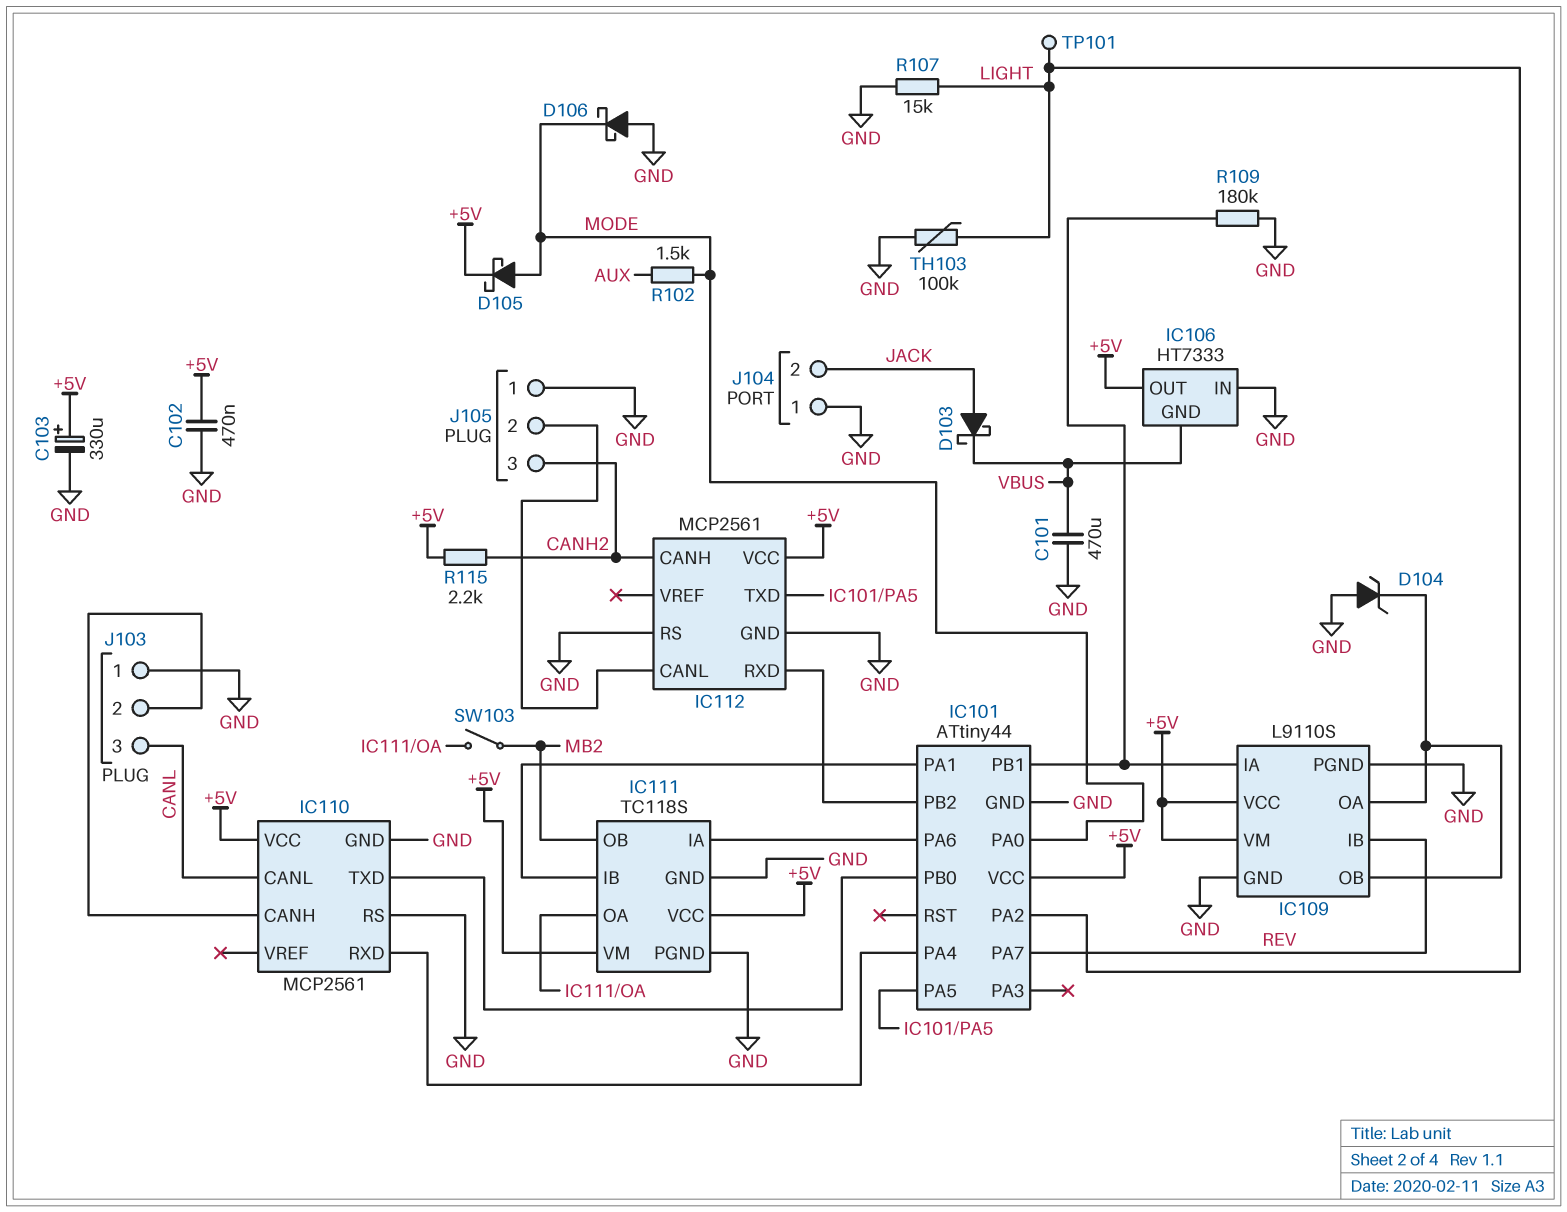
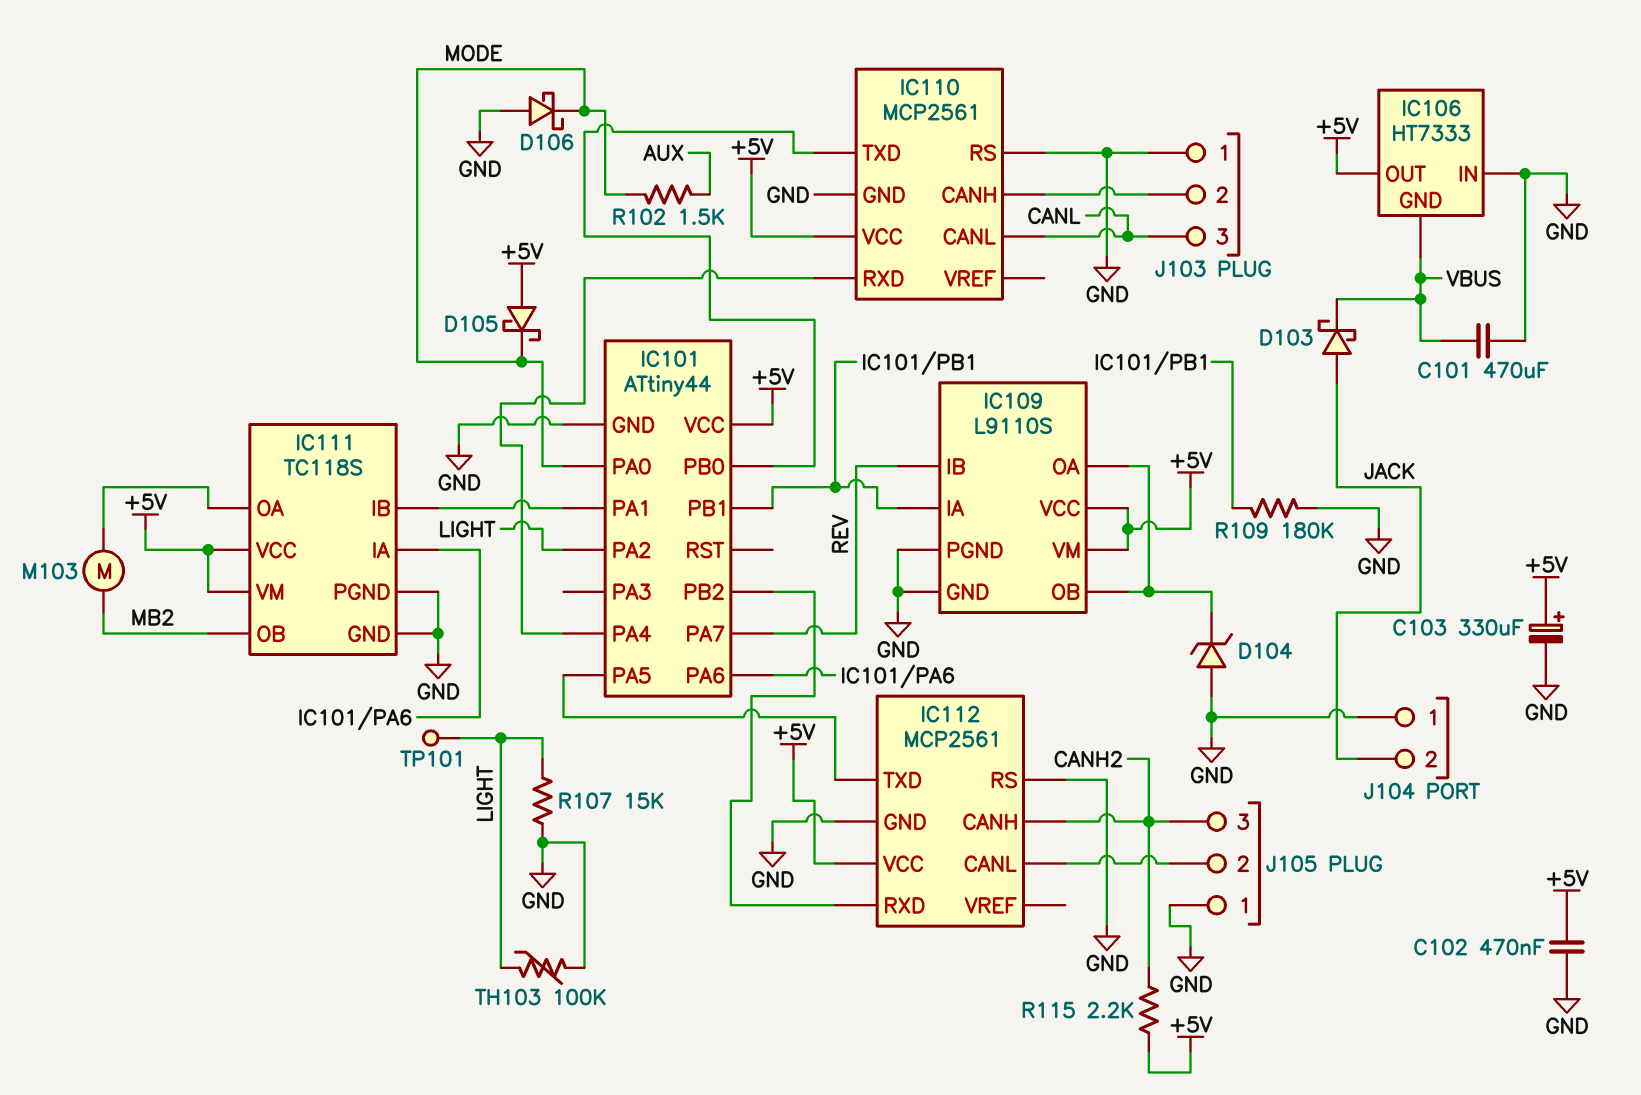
D105: schottky (A MODE, K +5V) -> schottky (A +5V, K MODE)
M103: none -> motor (IC111/OA, MB2)
SW103: switch (IC111/OA, MB2) -> none

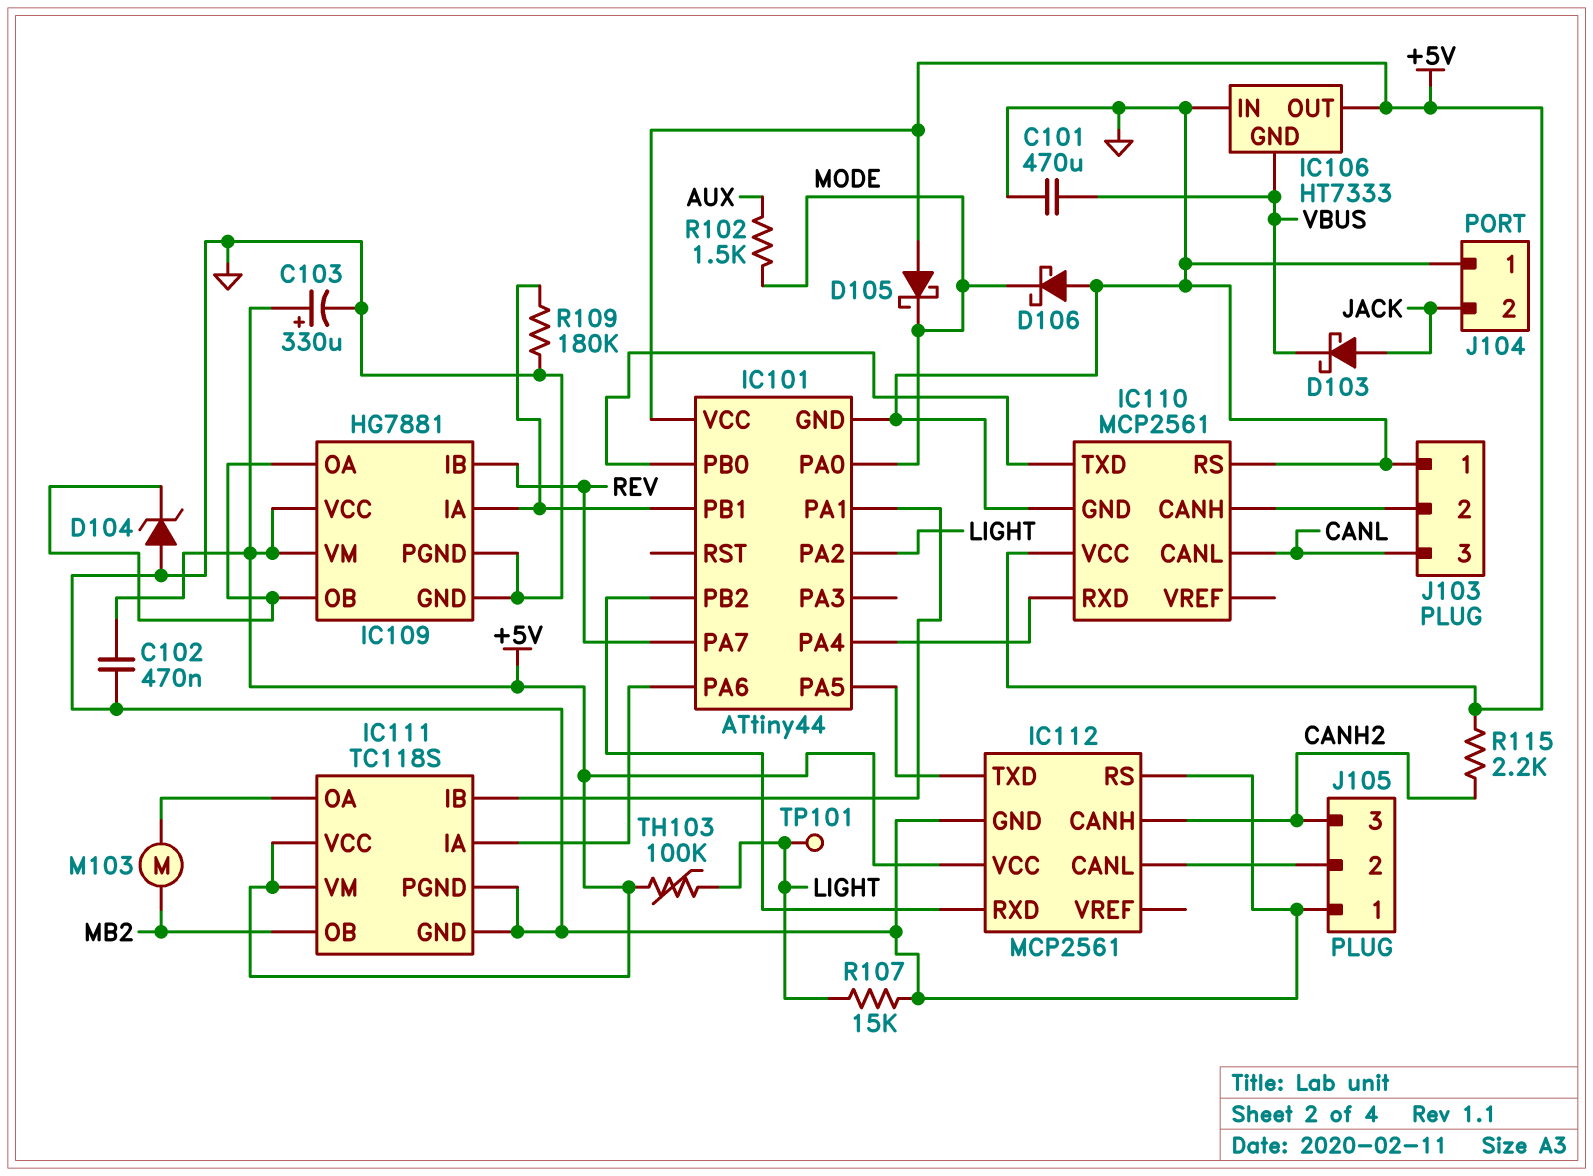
IC109: L9110S -> HG7881
TH103: 100k (GND, LIGHT) -> 100k (+5V, LIGHT)

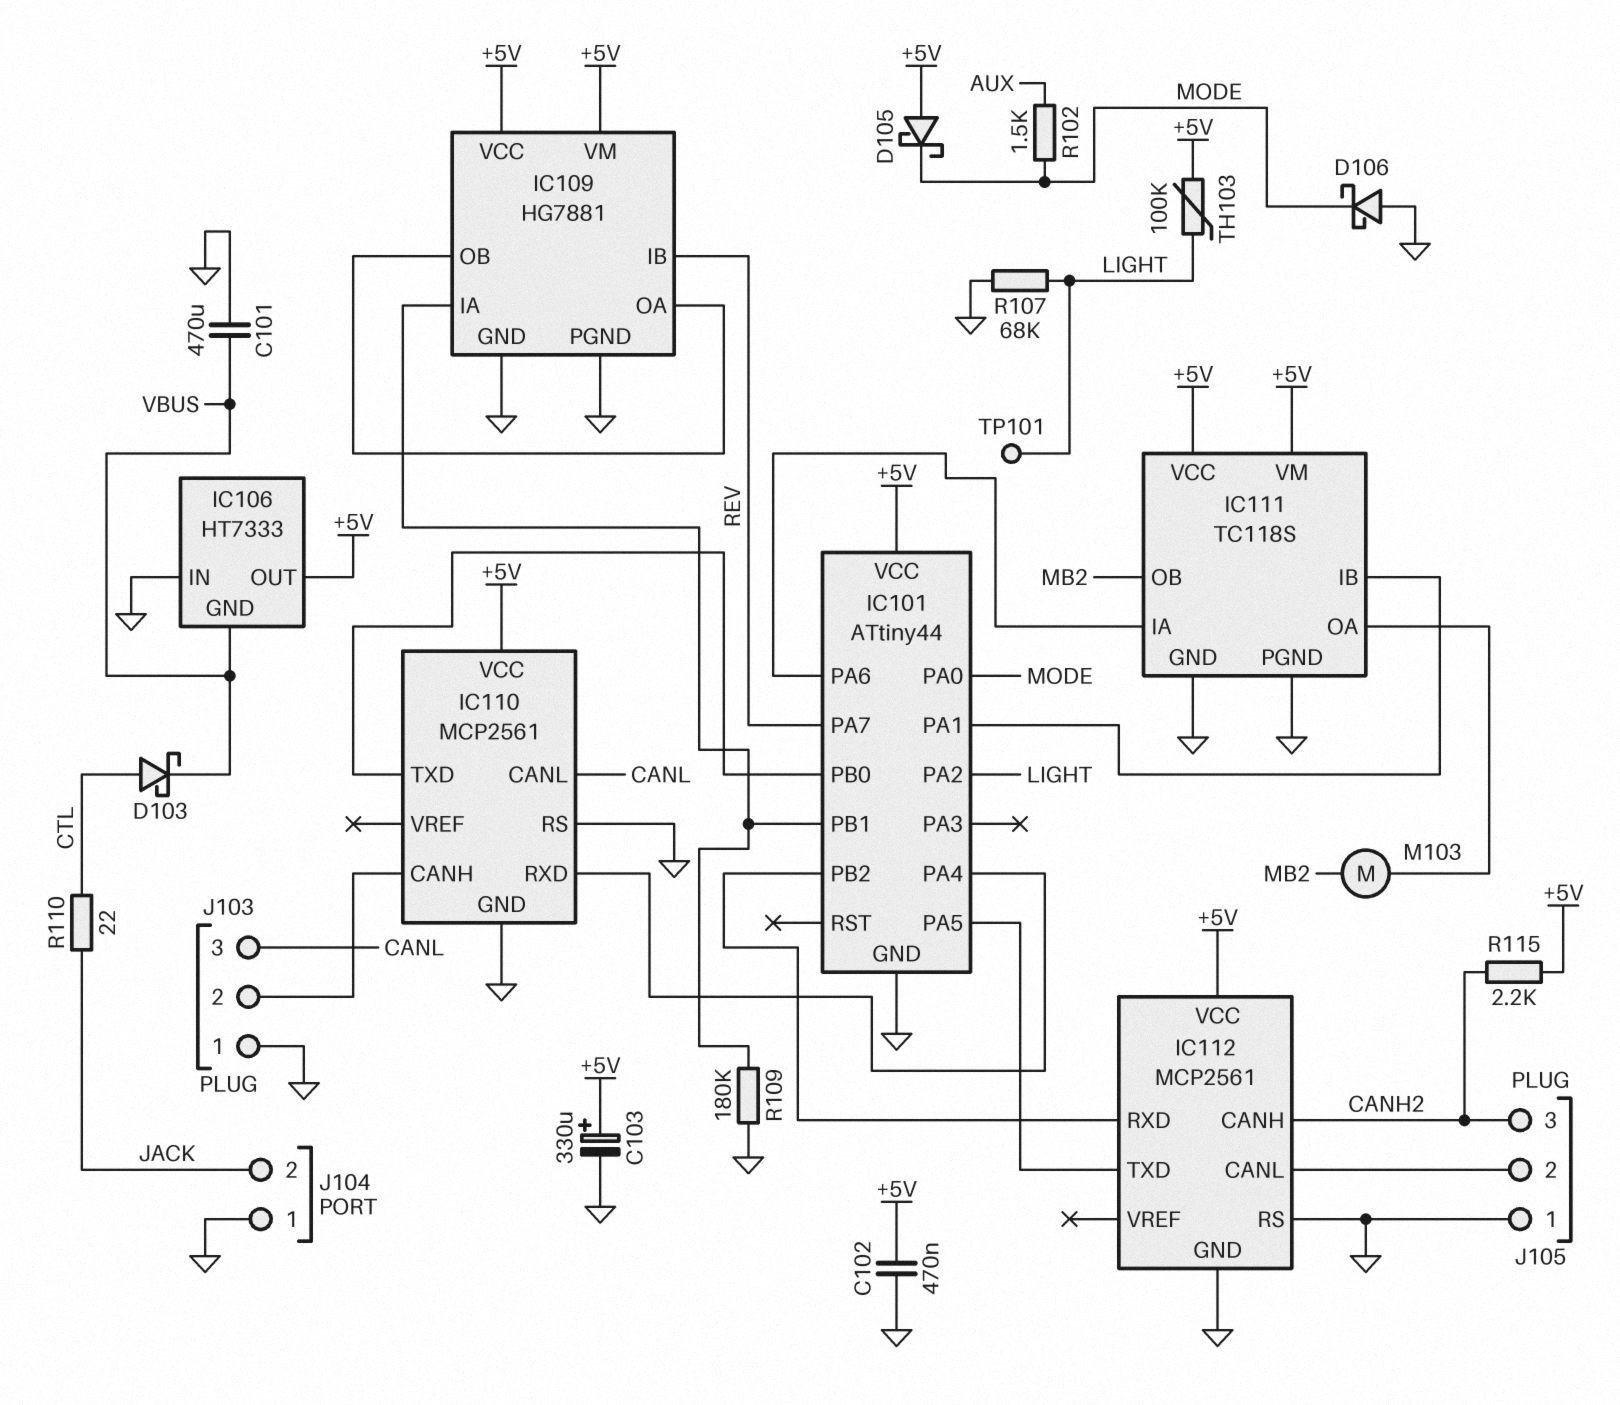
D103: schottky (A JACK, K VBUS) -> schottky (A CTL, K VBUS)
D104: zener (A GND, K IC109/OA) -> none
R107: 15k (GND, LIGHT) -> 68k (GND, LIGHT)
R110: none -> 22 (CTL, JACK)

